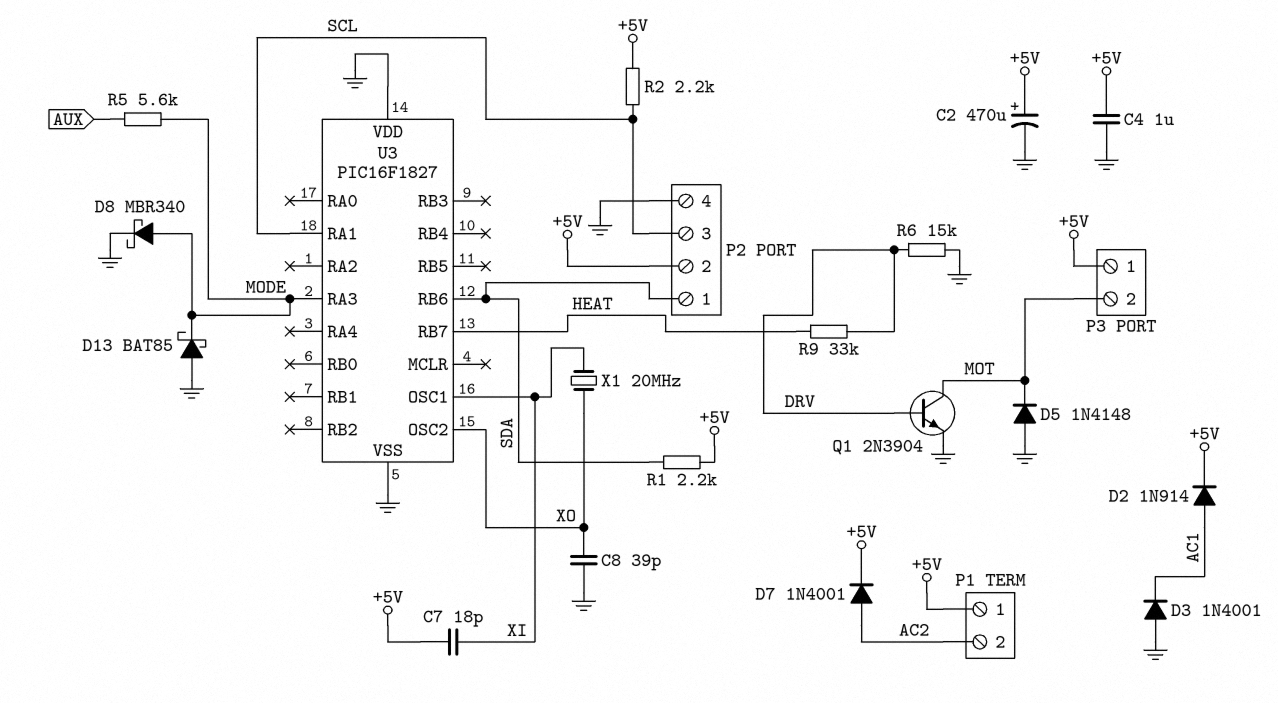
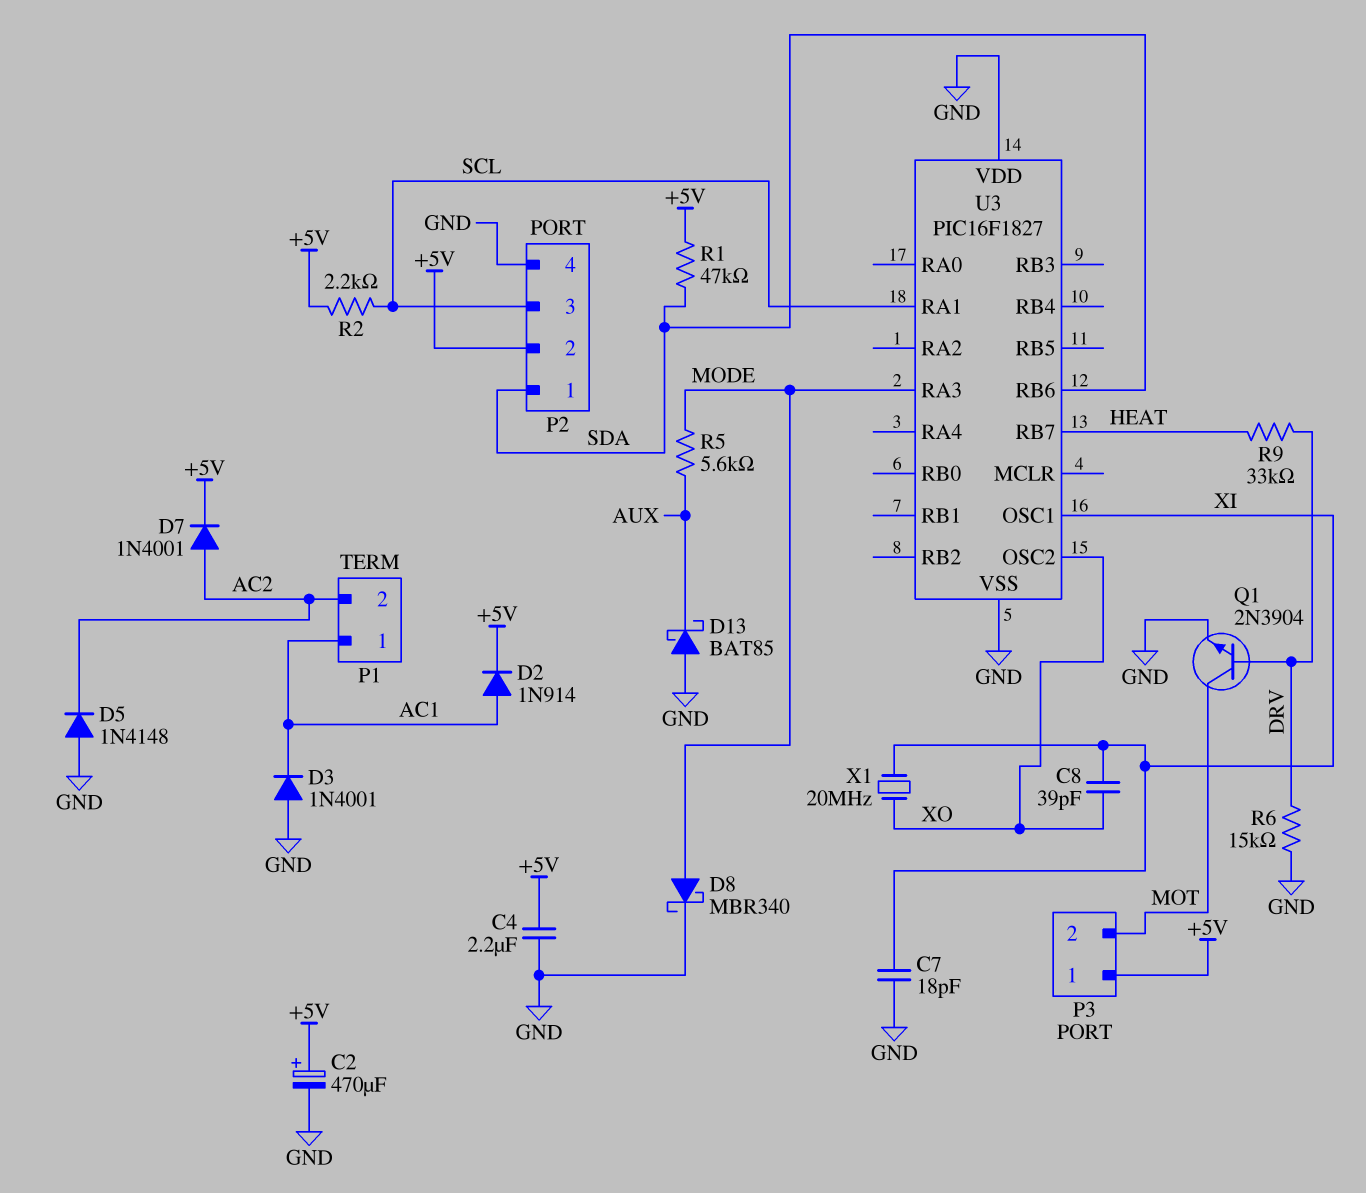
C4: 1uF (+5V, GND) -> 2.2uF (+5V, GND)
C7: 18pF (+5V, XI) -> 18pF (GND, XI)
C8: 39pF (GND, XO) -> 39pF (XI, XO)
D5: diode 1N4148 (A GND, K MOT) -> diode 1N4148 (A GND, K AC2)
D13: schottky BAT85 (A GND, K MODE) -> schottky BAT85 (A GND, K AUX)
P1 pin 1: +5V -> AC1
R1: 2.2k (+5V, SDA) -> 47k (+5V, SDA)

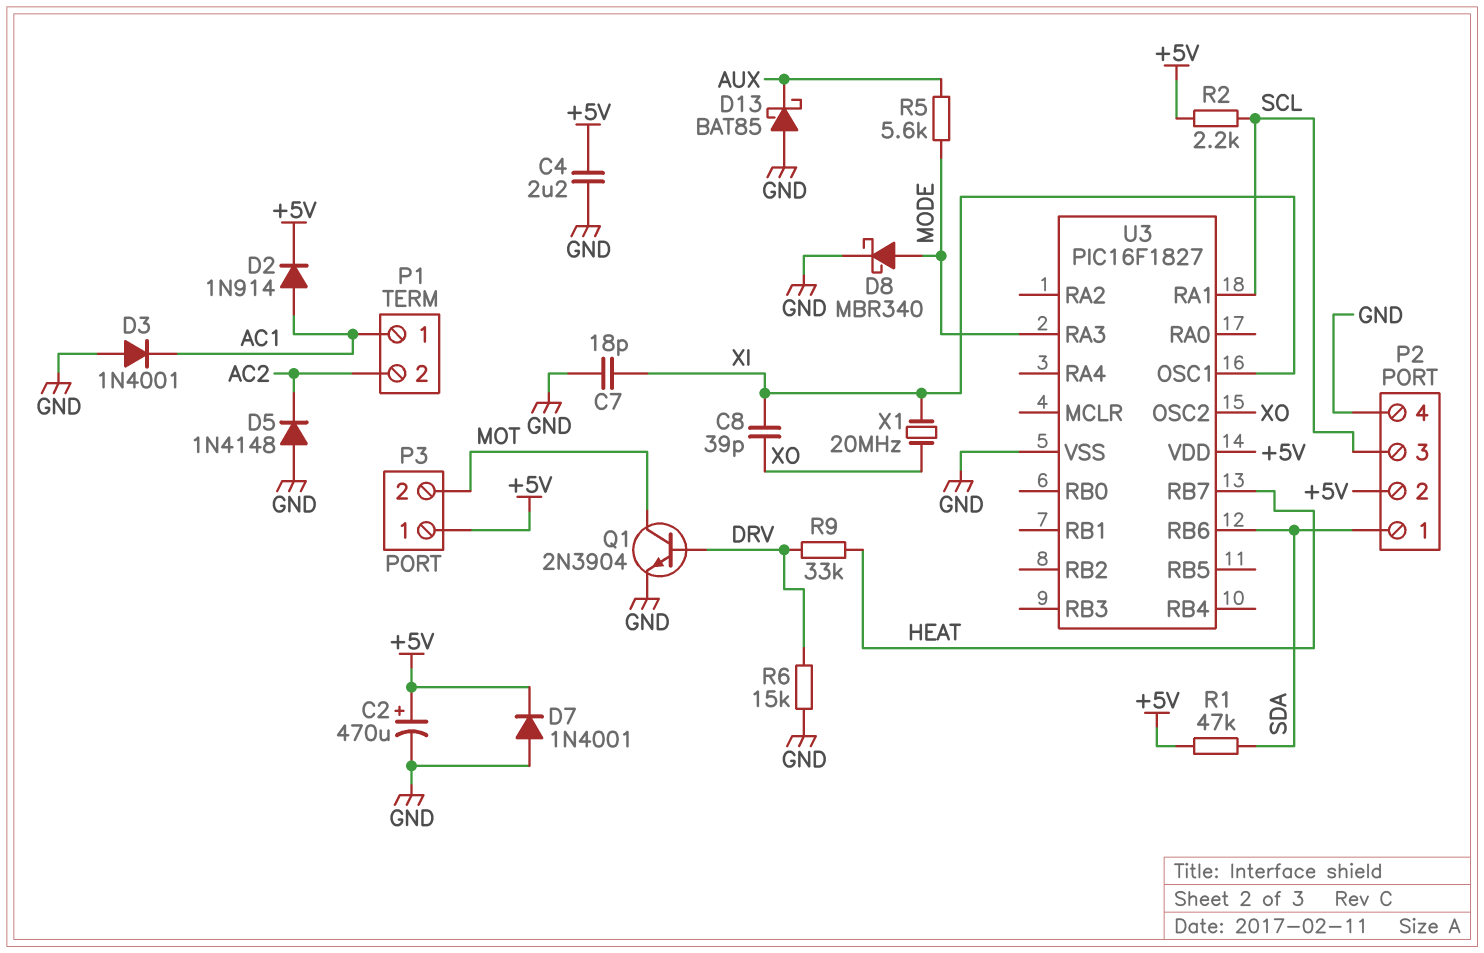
D7: diode 1N4001 (A AC2, K +5V) -> diode 1N4001 (A GND, K +5V)
U3 pin VDD: GND -> +5V

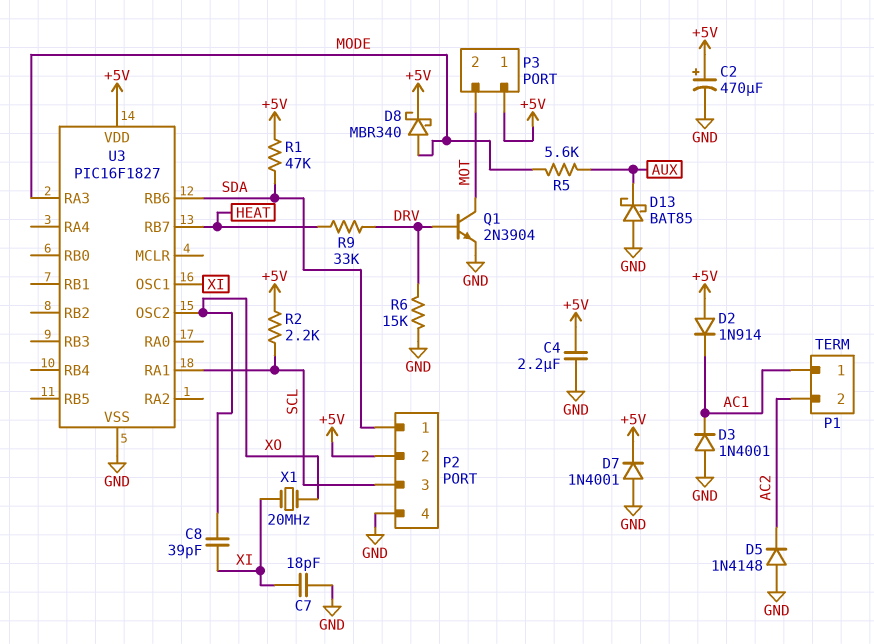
D2: diode 1N914 (A AC1, K +5V) -> diode 1N914 (A +5V, K AC1)
D8: schottky MBR340 (A MODE, K GND) -> schottky MBR340 (A MODE, K +5V)

